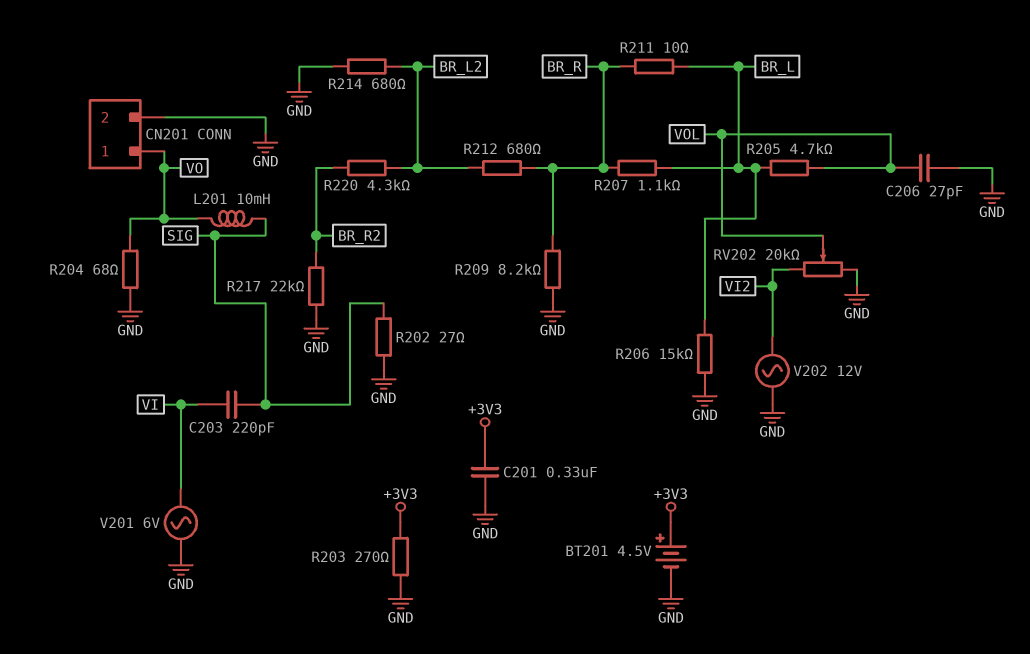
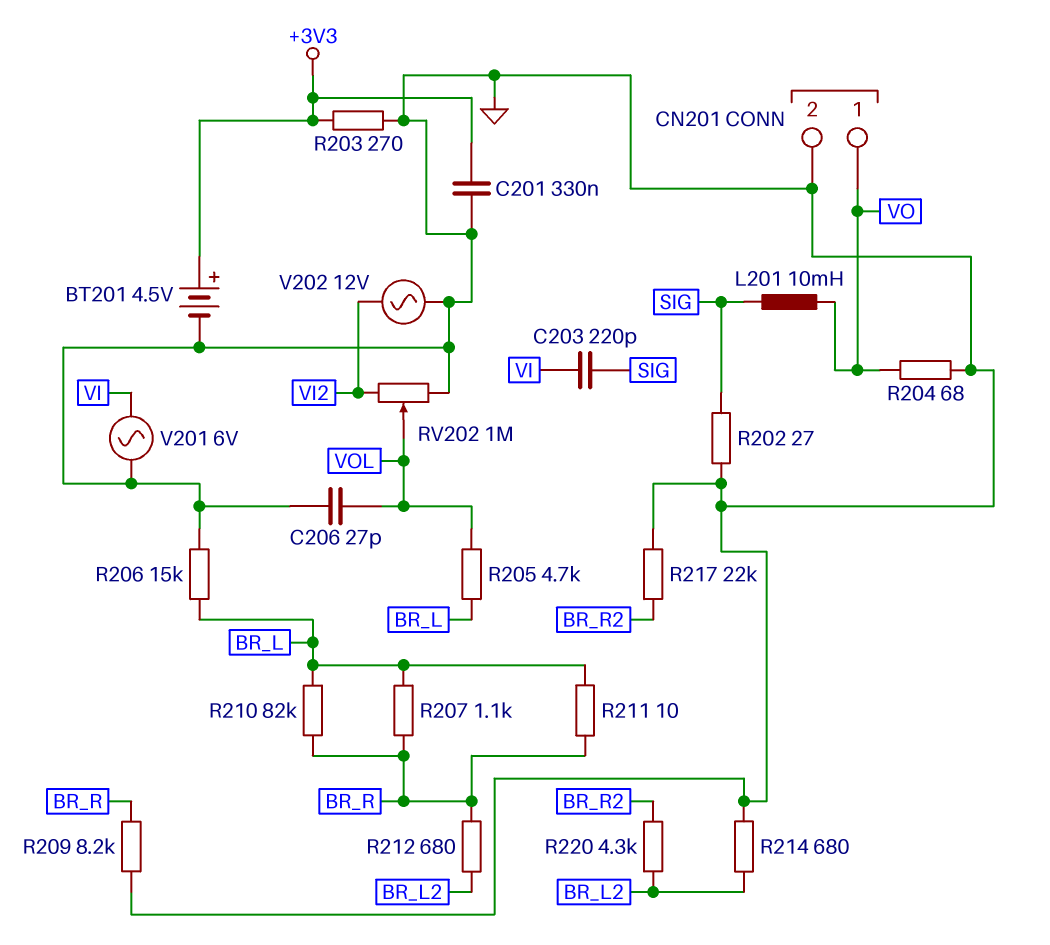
R210: none -> 82k (BR_L, BR_R)
RV202: 20k (GND, VI2, wiper VOL) -> 1M (GND, VI2, wiper VOL)

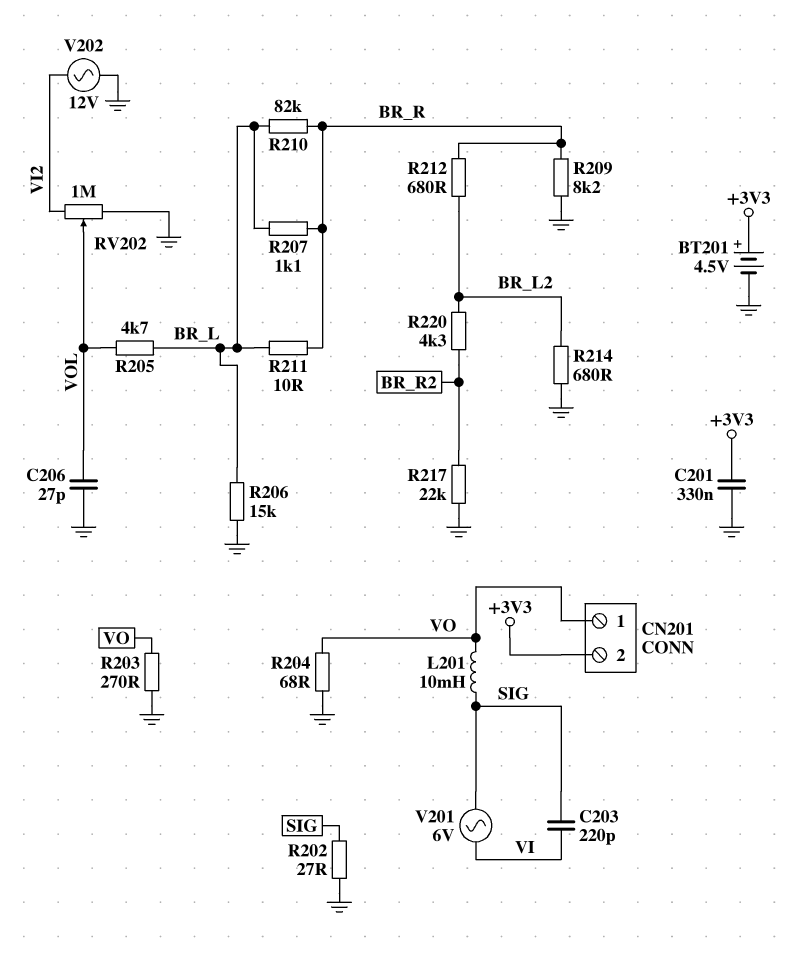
CN201 pin 2: GND -> +3V3
R203: 270 (+3V3, GND) -> 270 (GND, VO)
V201: AC 6V (GND, VI) -> AC 6V (SIG, VI)

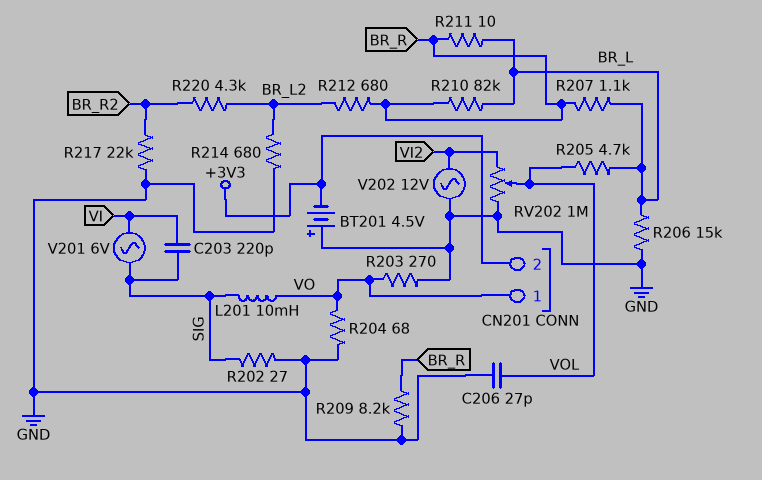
BT201: 4.5V (plus +3V3, minus GND) -> 4.5V (plus GND, minus +3V3)
C201: 330nF (+3V3, GND) -> none

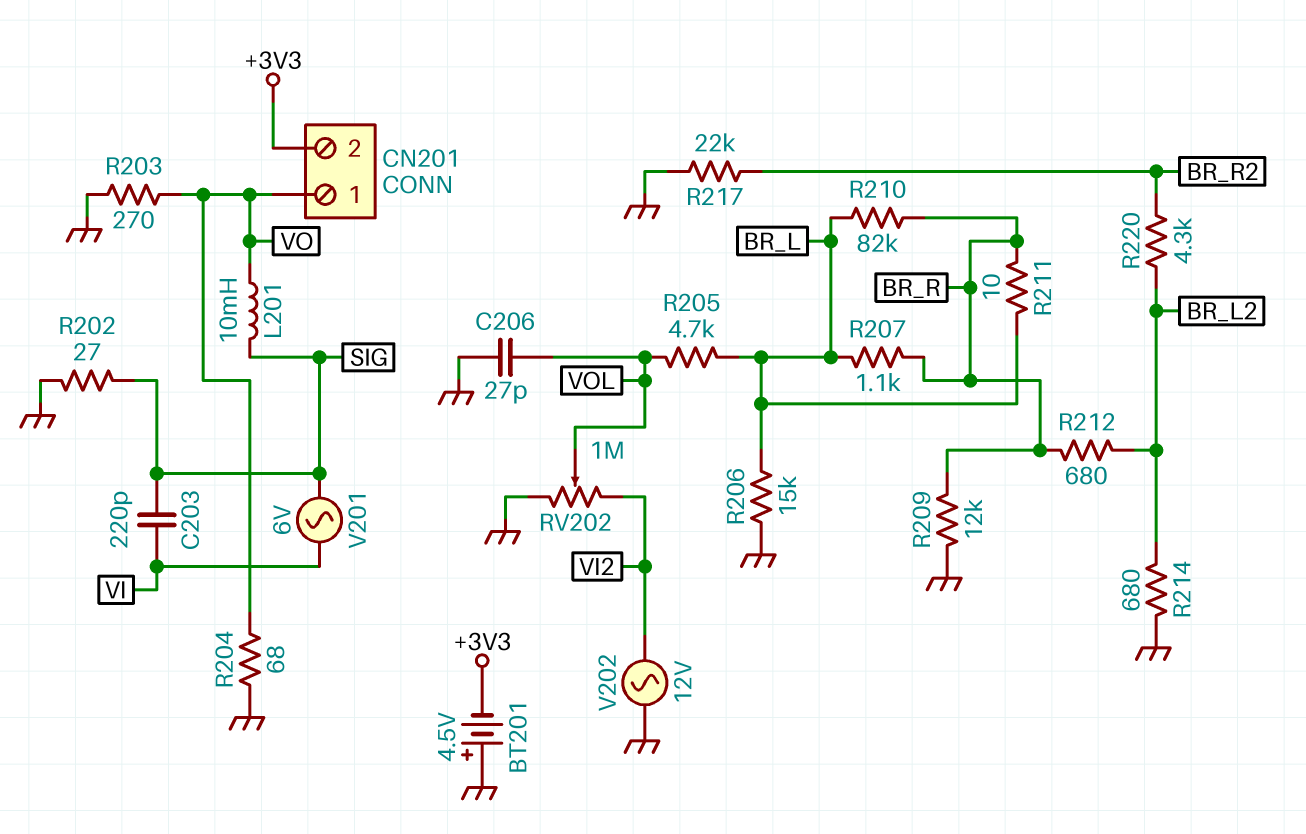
R209: 8.2k (BR_R, GND) -> 12k (BR_R, GND)

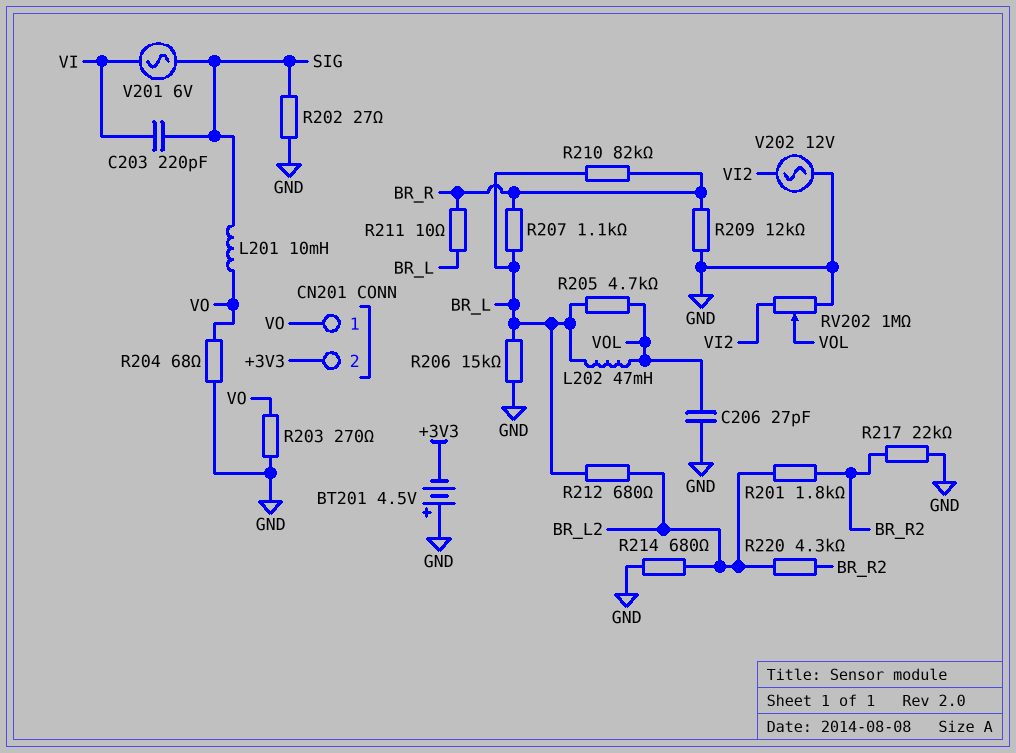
L202: none -> 47mH (BR_L, VOL)
R201: none -> 1.8k (BR_L2, BR_R2)
R212: 680 (BR_L2, BR_R) -> 680 (BR_L, BR_L2)

